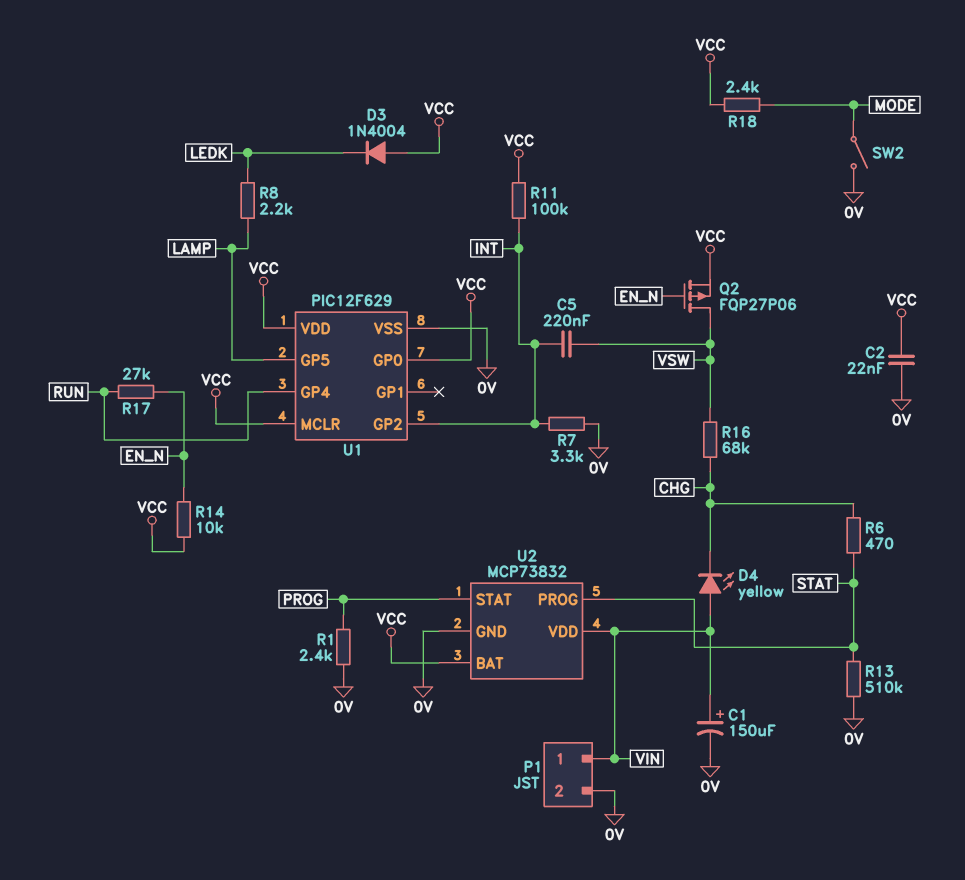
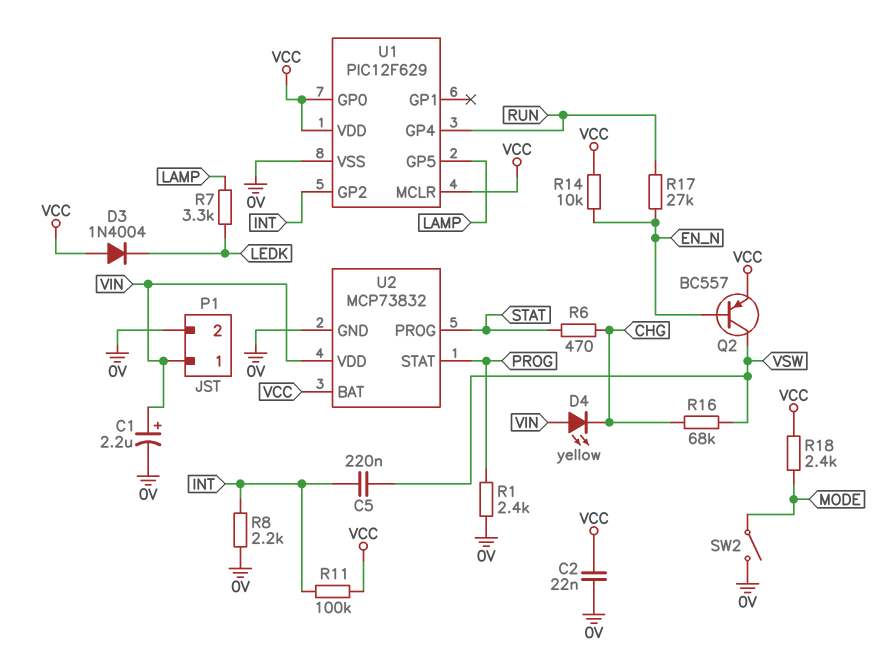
C1: 150uF (plus VIN, minus 0V) -> 2.2uF (plus VIN, minus 0V)
Q2: PMOS FQP27P06 (G EN_N, D VSW, S VCC) -> PNP BC557 (B EN_N, C VSW, E VCC)
R7: 3.3k (0V, INT) -> 3.3k (LAMP, LEDK)
R8: 2.2k (LAMP, LEDK) -> 2.2k (0V, INT)
R13: 510k (0V, STAT) -> none

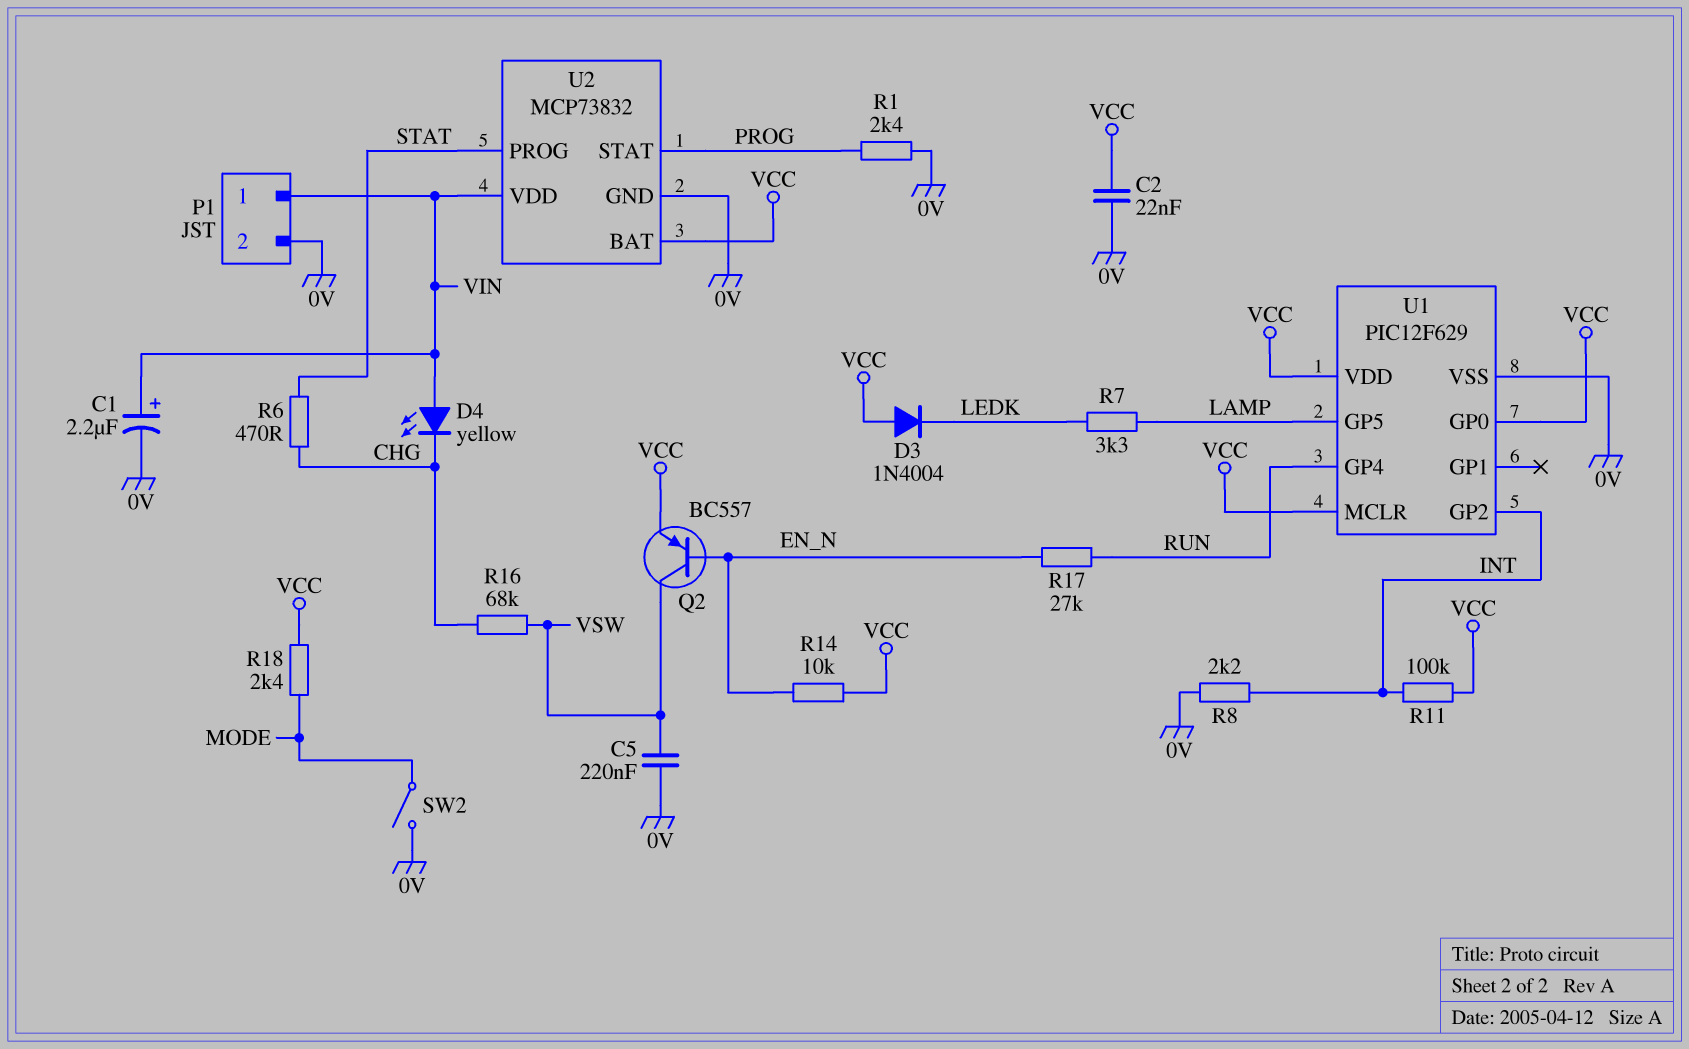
C5: 220nF (INT, VSW) -> 220nF (0V, VSW)

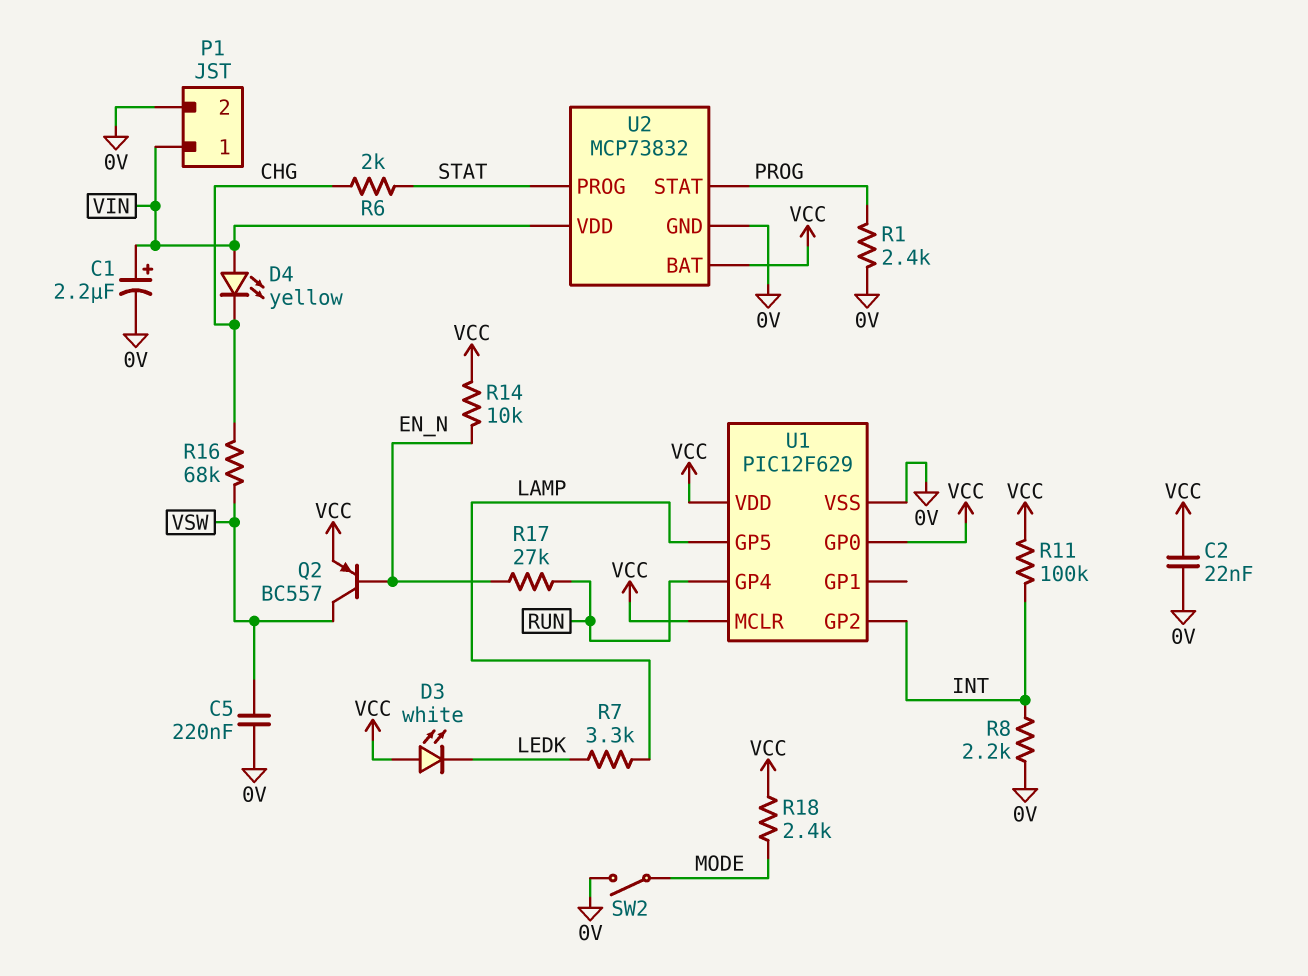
D3: diode 1N4004 (A VCC, K LEDK) -> LED white (A VCC, K LEDK)
R6: 470 (CHG, STAT) -> 2k (CHG, STAT)

